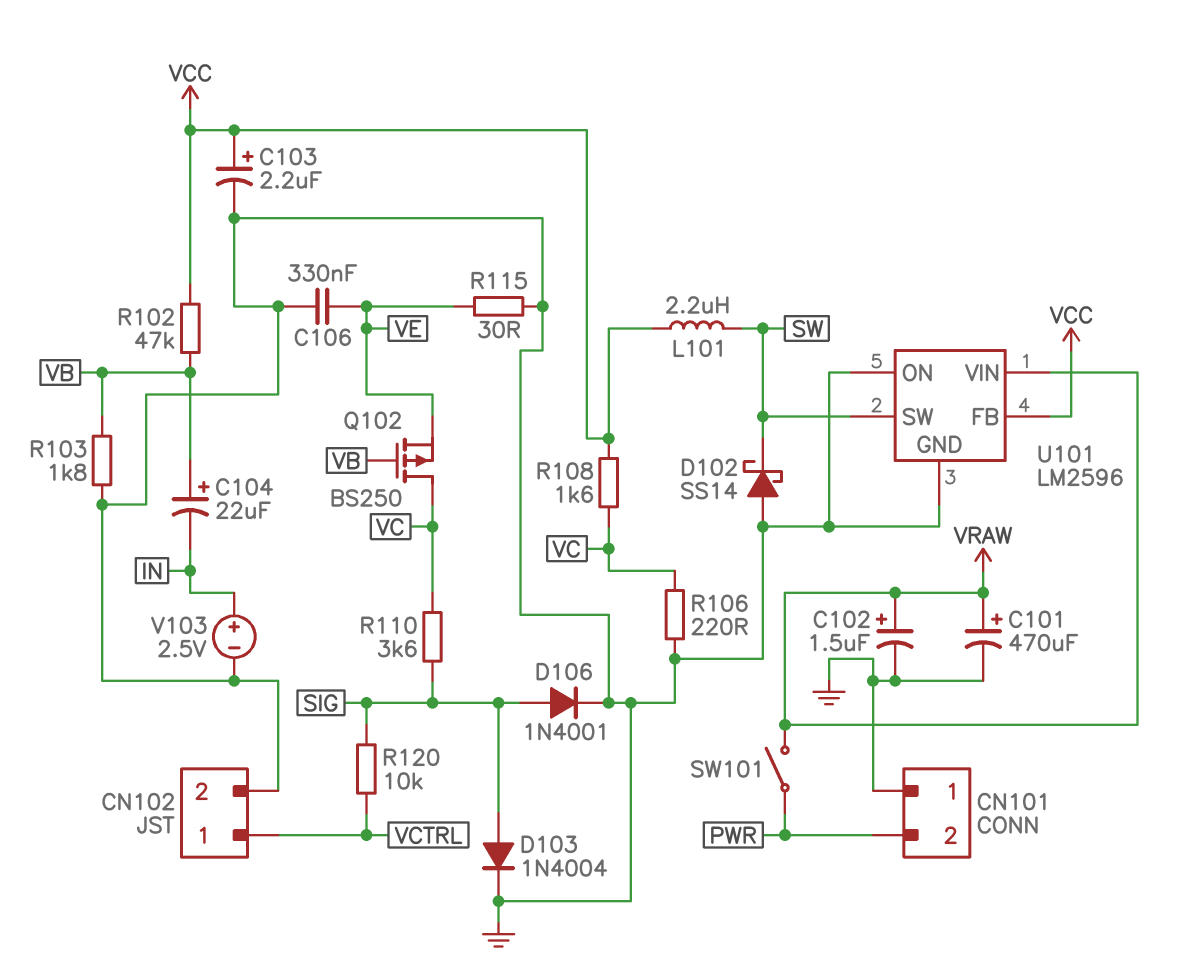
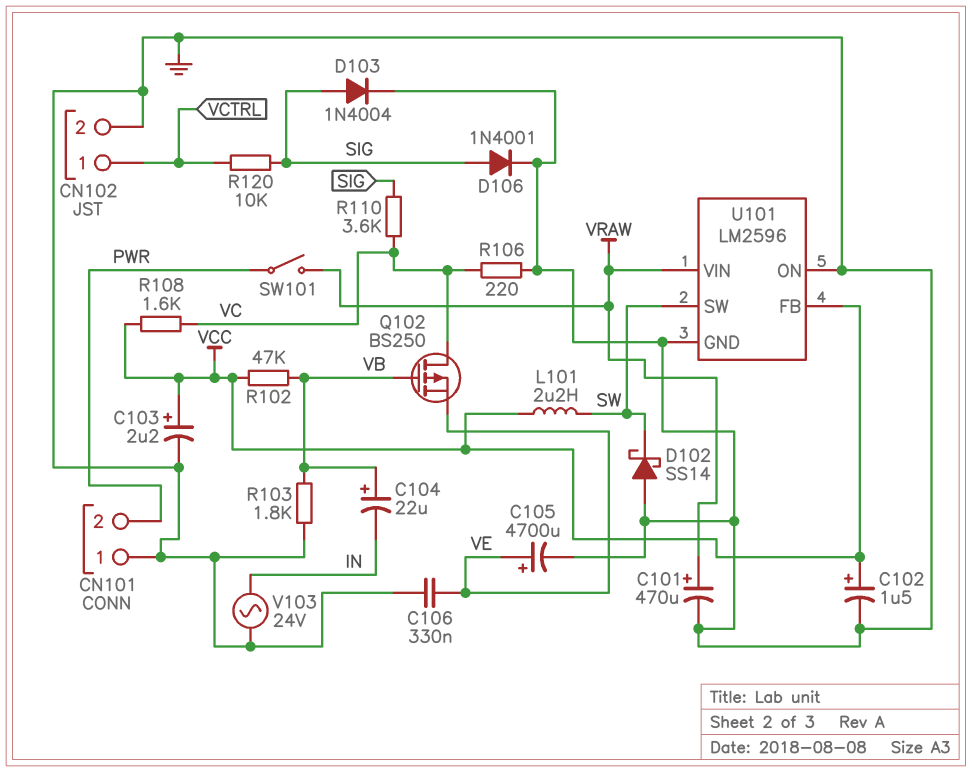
C102: 1.5uF (plus VRAW, minus GND) -> 1.5uF (plus VCC, minus GND)
C105: none -> 4700uF (plus VE, minus GND)
R115: 30 (GND, VE) -> none
V103: 2.5V (plus IN, minus GND) -> AC 24V (GND, IN)

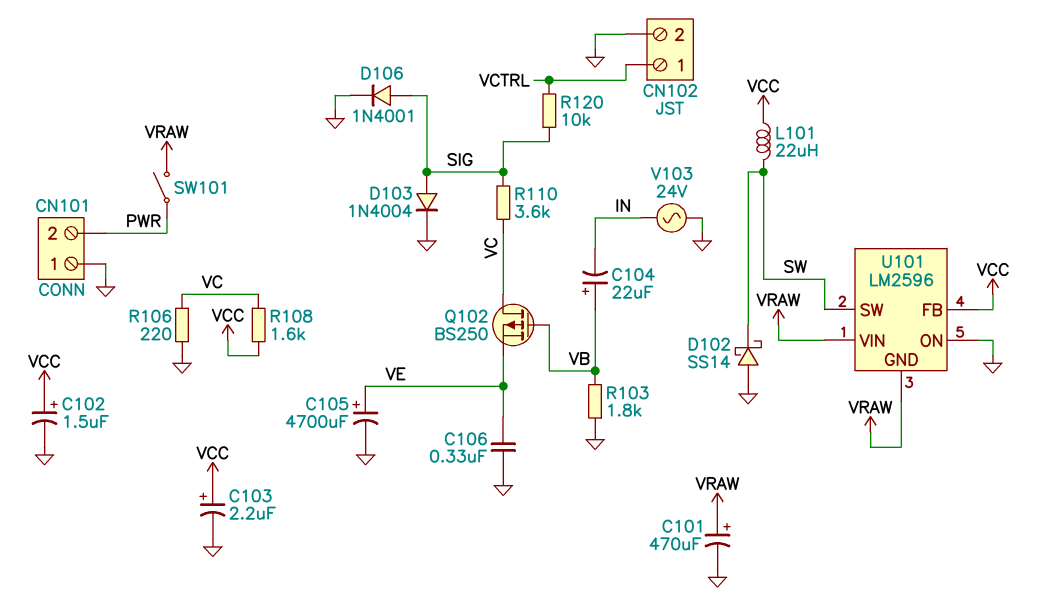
L101: 2.2uH (SW, VCC) -> 22uH (SW, VCC)
R102: 47k (VB, VCC) -> none
U101 pin GND: GND -> VRAW

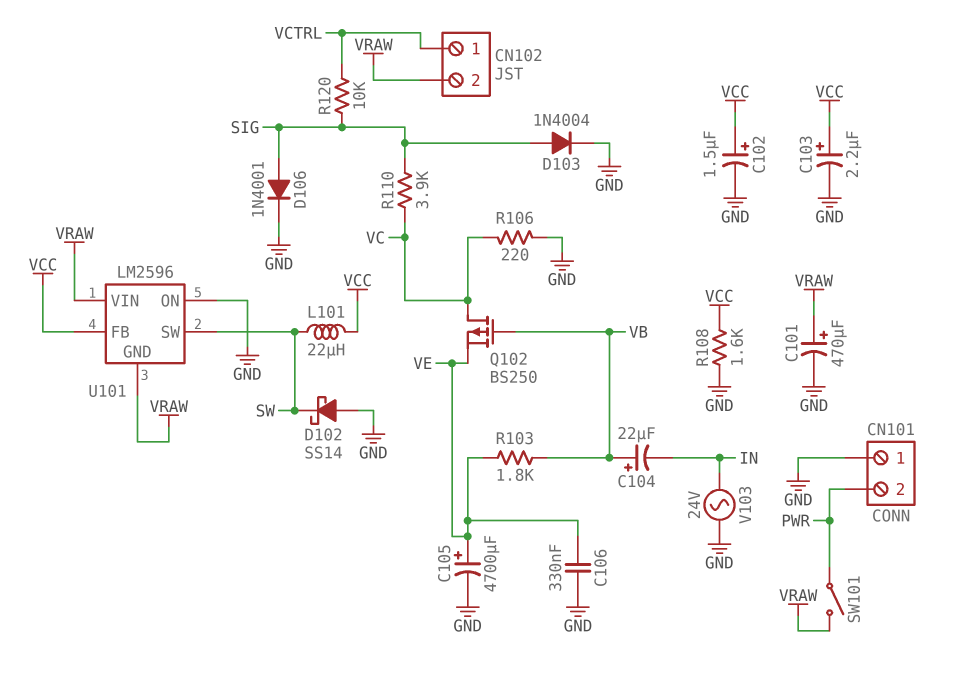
CN102 pin 2: GND -> VRAW
R103: 1.8k (GND, VB) -> 1.8k (VB, VE)
R108: 1.6k (VC, VCC) -> 1.6k (GND, VCC)
R110: 3.6k (SIG, VC) -> 3.9k (SIG, VC)

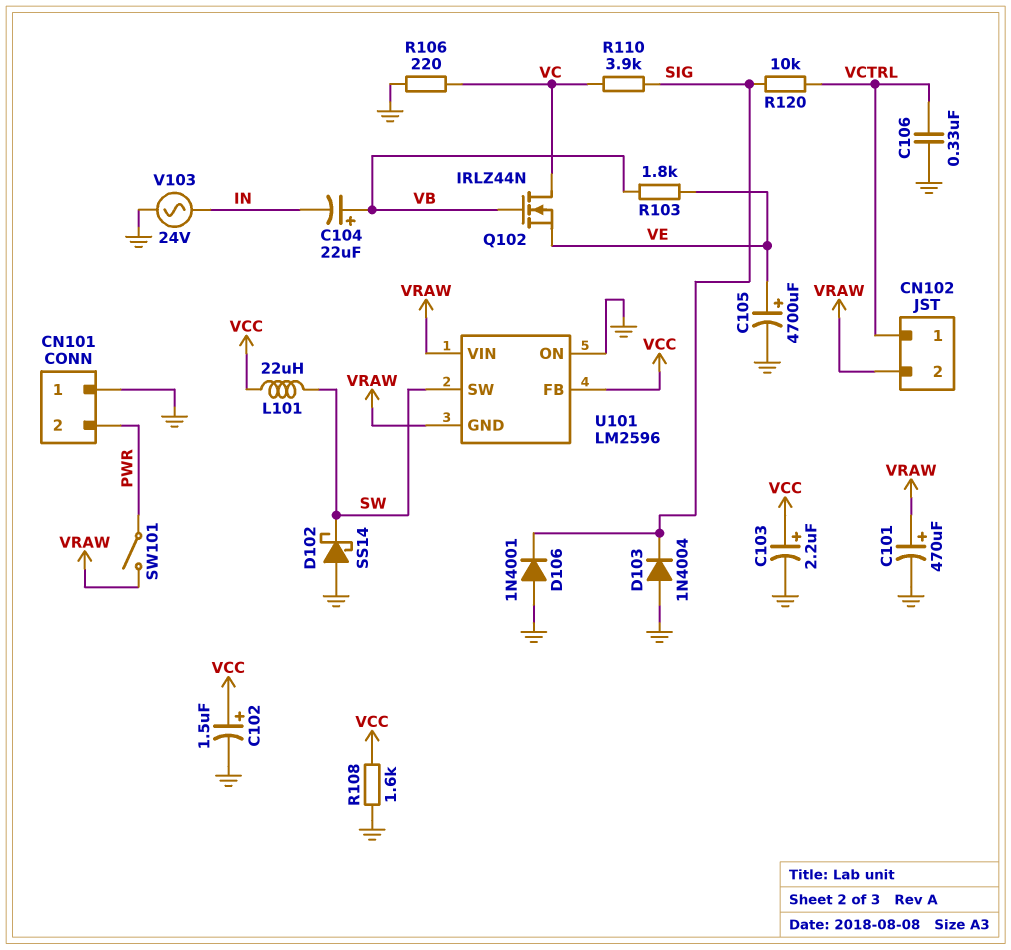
C106: 330nF (GND, VE) -> 330nF (GND, VCTRL)
D103: diode 1N4004 (A SIG, K GND) -> diode 1N4004 (A GND, K SIG)
D106: diode 1N4001 (A SIG, K GND) -> diode 1N4001 (A GND, K SIG)
Q102: PMOS BS250 (G VB, D VC, S VE) -> NMOS IRLZ44N (G VB, D VC, S VE)

